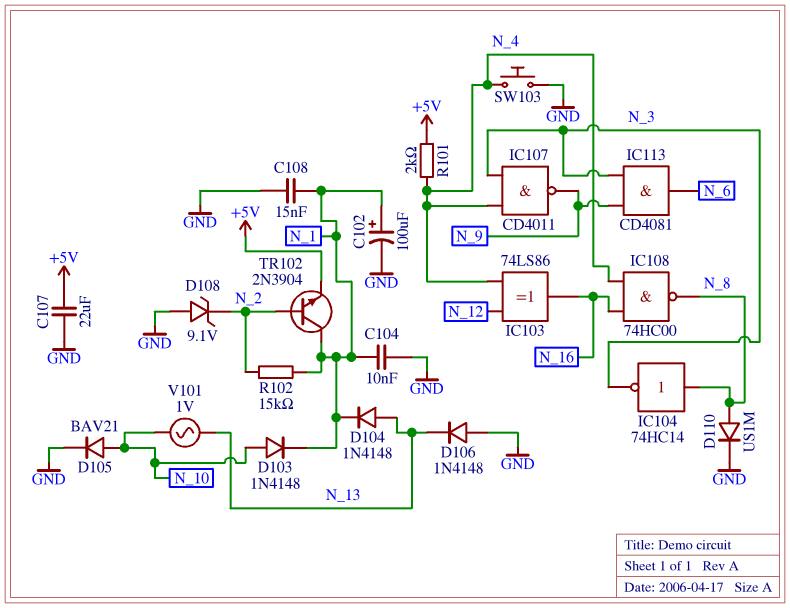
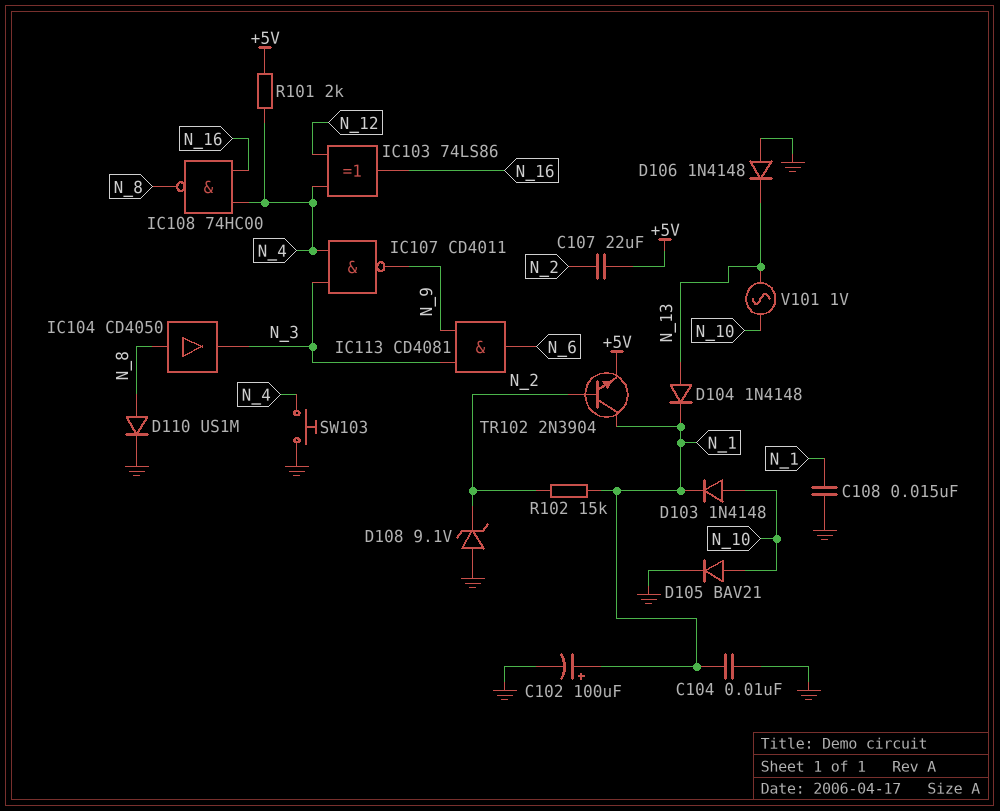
C107: 22uF (+5V, GND) -> 22uF (+5V, N_2)
IC104: NOT 74HC14 (in N_8, out N_3) -> buffer CD4050 (in N_8, out N_3)

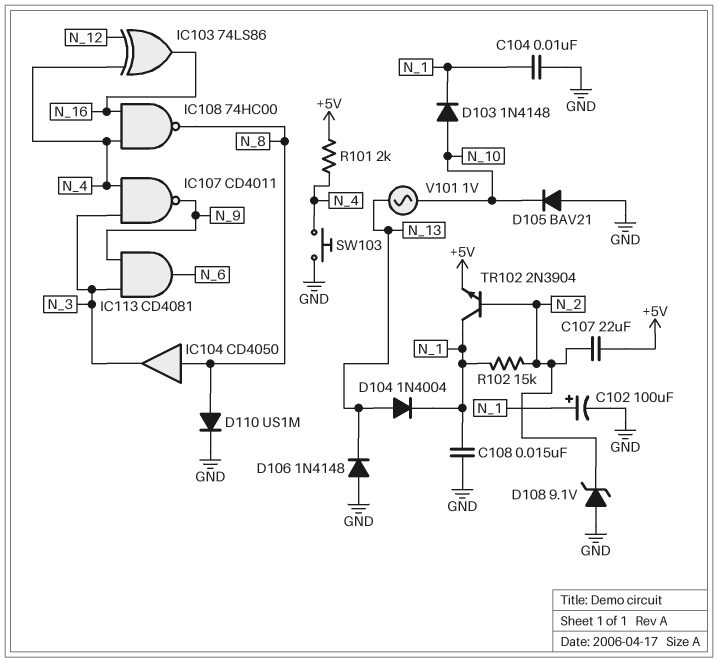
D104: diode 1N4148 (A N_13, K N_1) -> diode 1N4004 (A N_13, K N_1)
D105: diode BAV21 (A N_10, K GND) -> diode BAV21 (A GND, K N_10)

